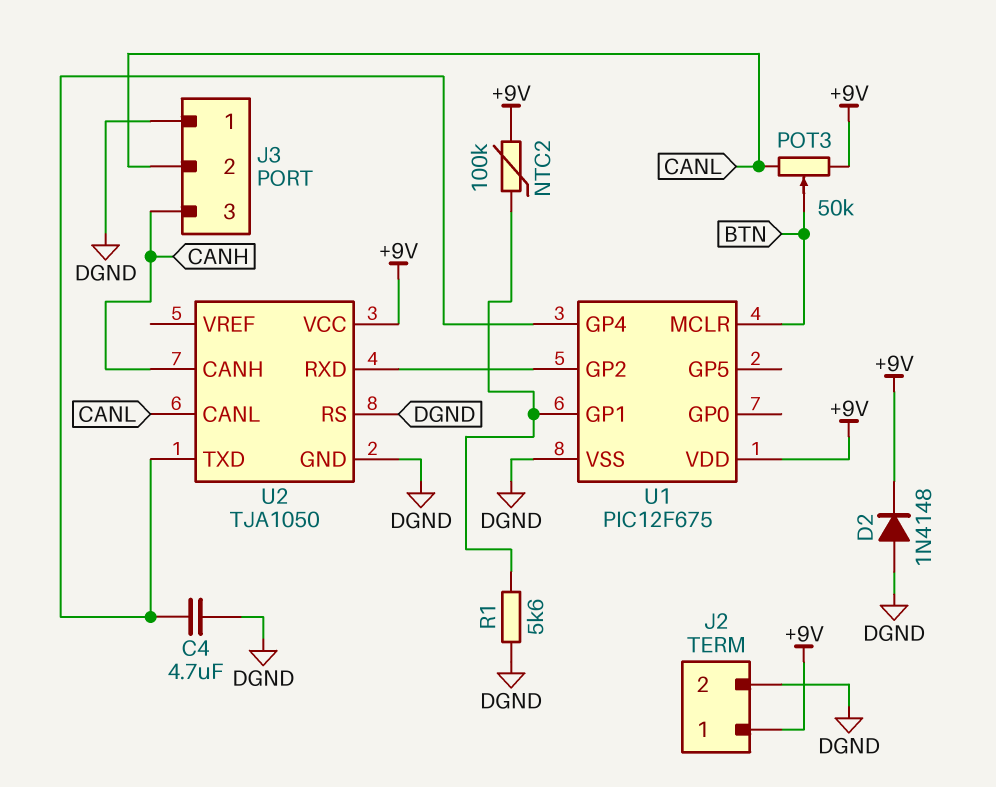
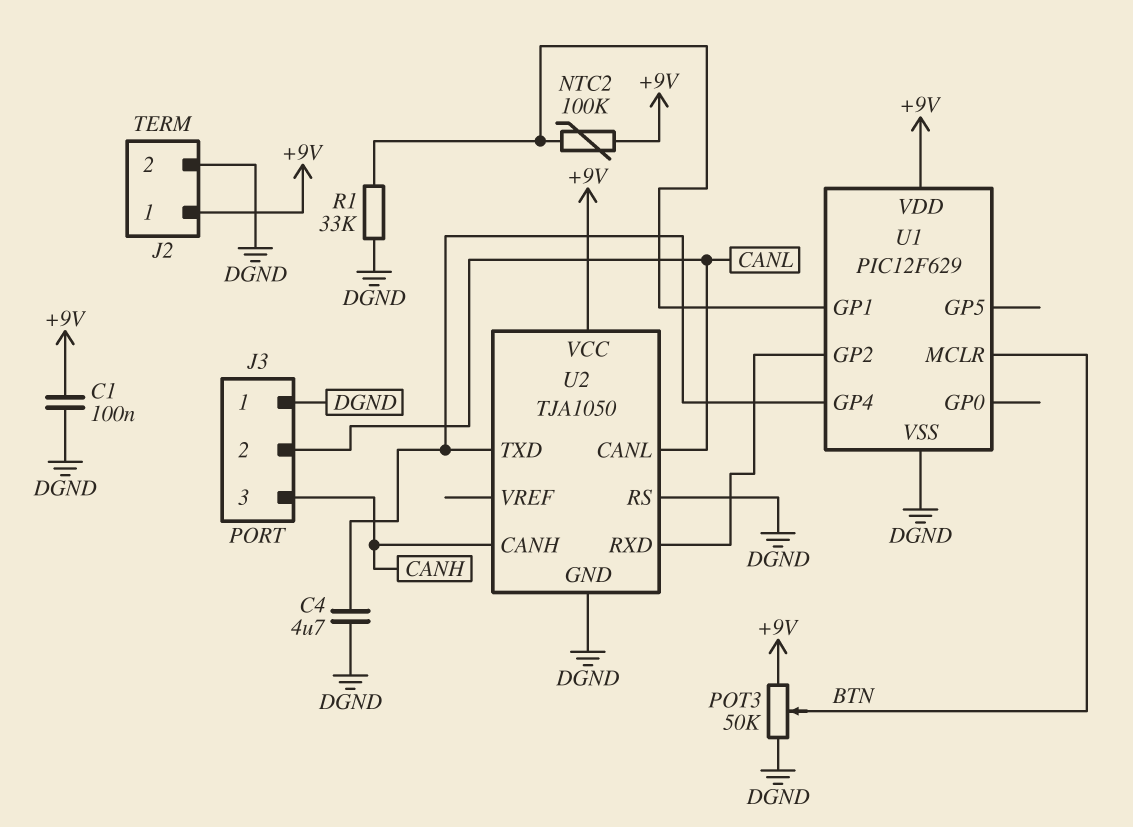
C1: none -> 100nF (+9V, DGND)
D2: diode 1N4148 (A DGND, K +9V) -> none
POT3: 50k (+9V, CANL, wiper BTN) -> 50k (+9V, DGND, wiper BTN)
R1: 5.6k (DGND, U1/GP1) -> 33k (DGND, U1/GP1)
U1: PIC12F675 -> PIC12F629

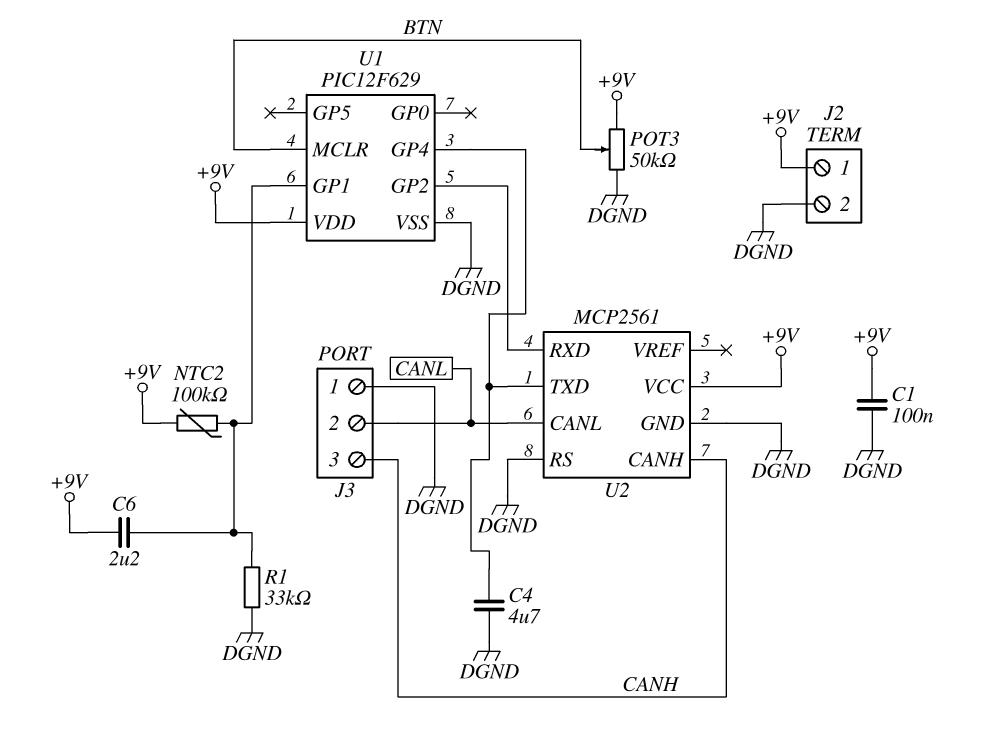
C6: none -> 2.2uF (+9V, U1/GP1)
U2: TJA1050 -> MCP2561

